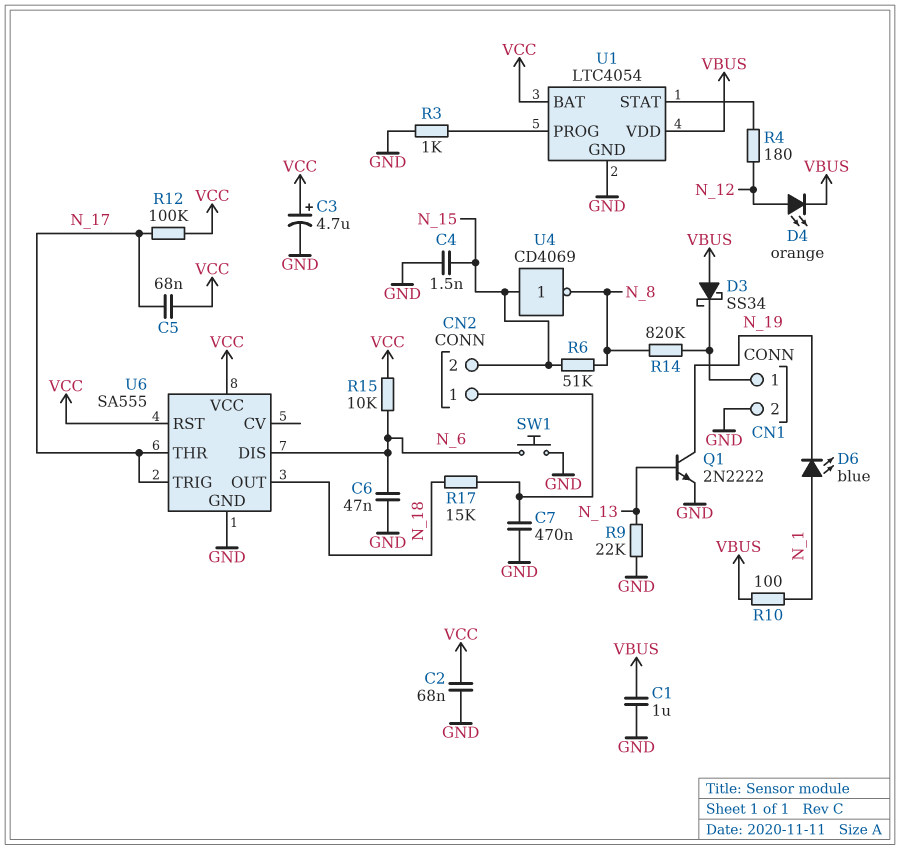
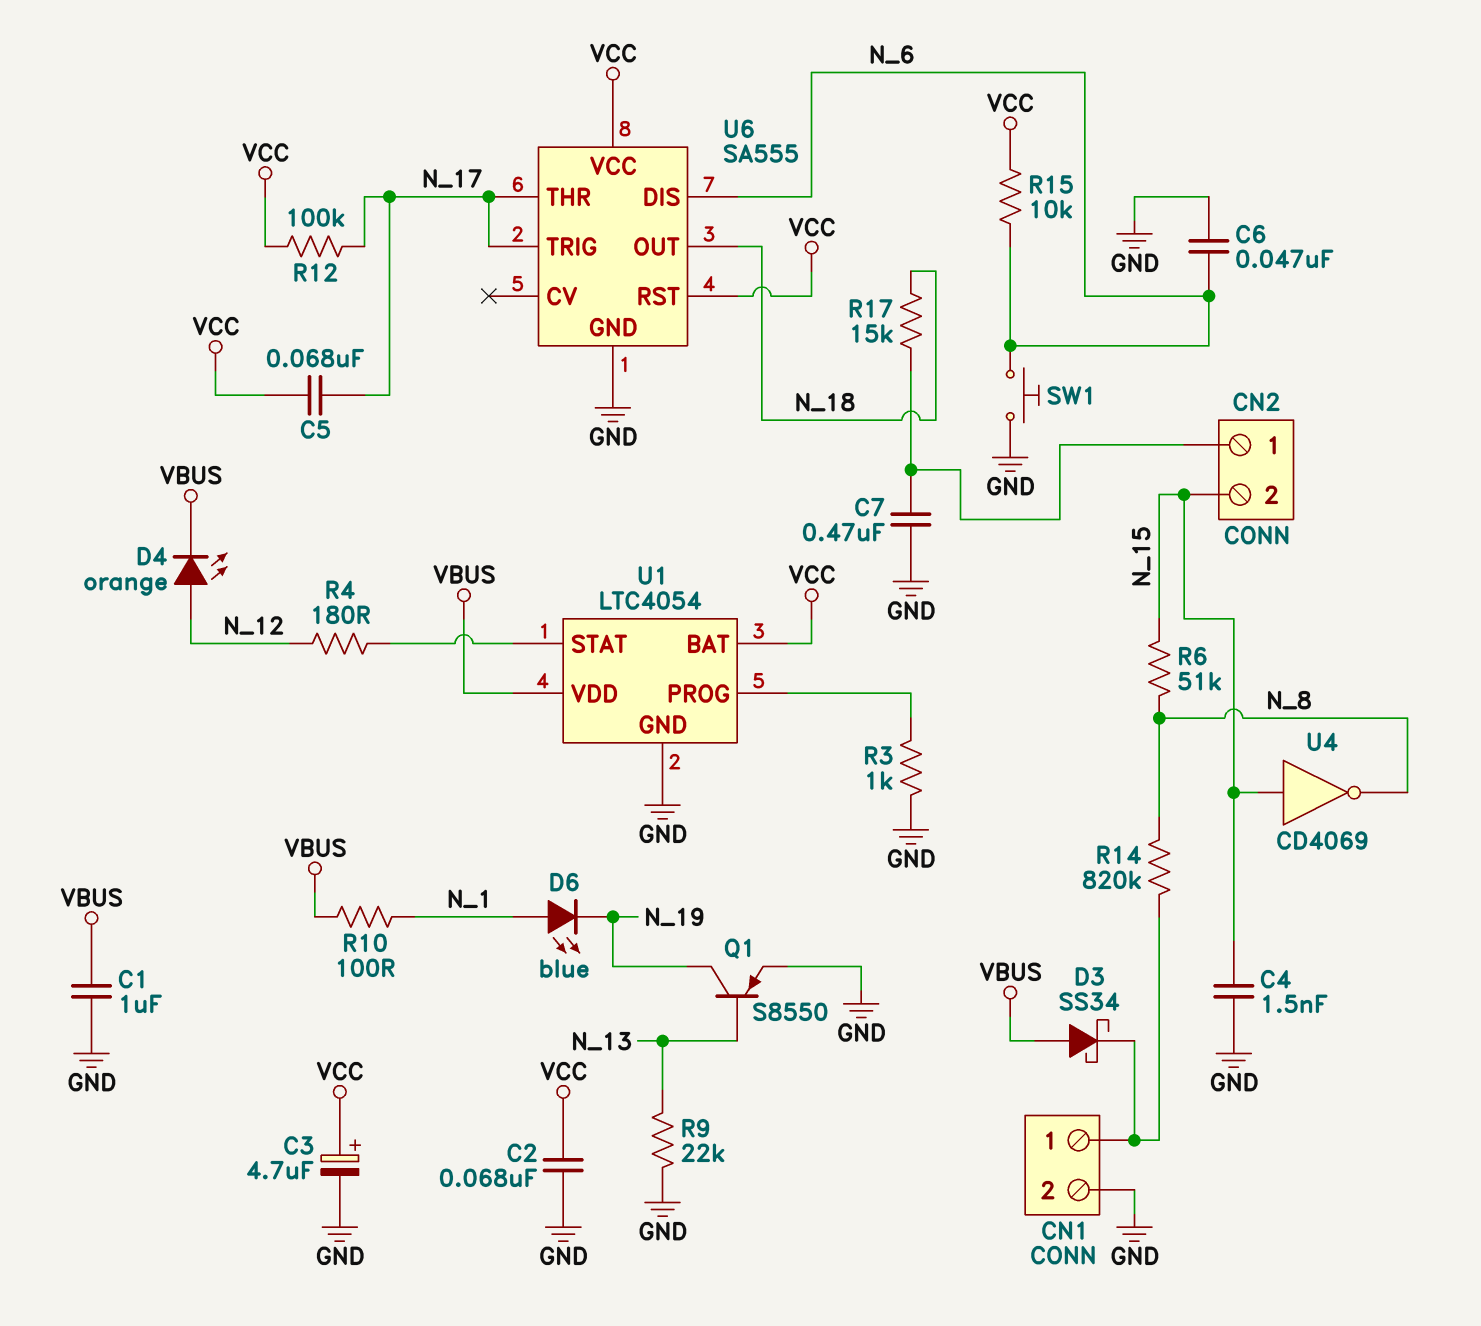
Q1: NPN 2N2222 (B N_13, C N_19, E GND) -> PNP S8550 (B N_13, C N_19, E GND)

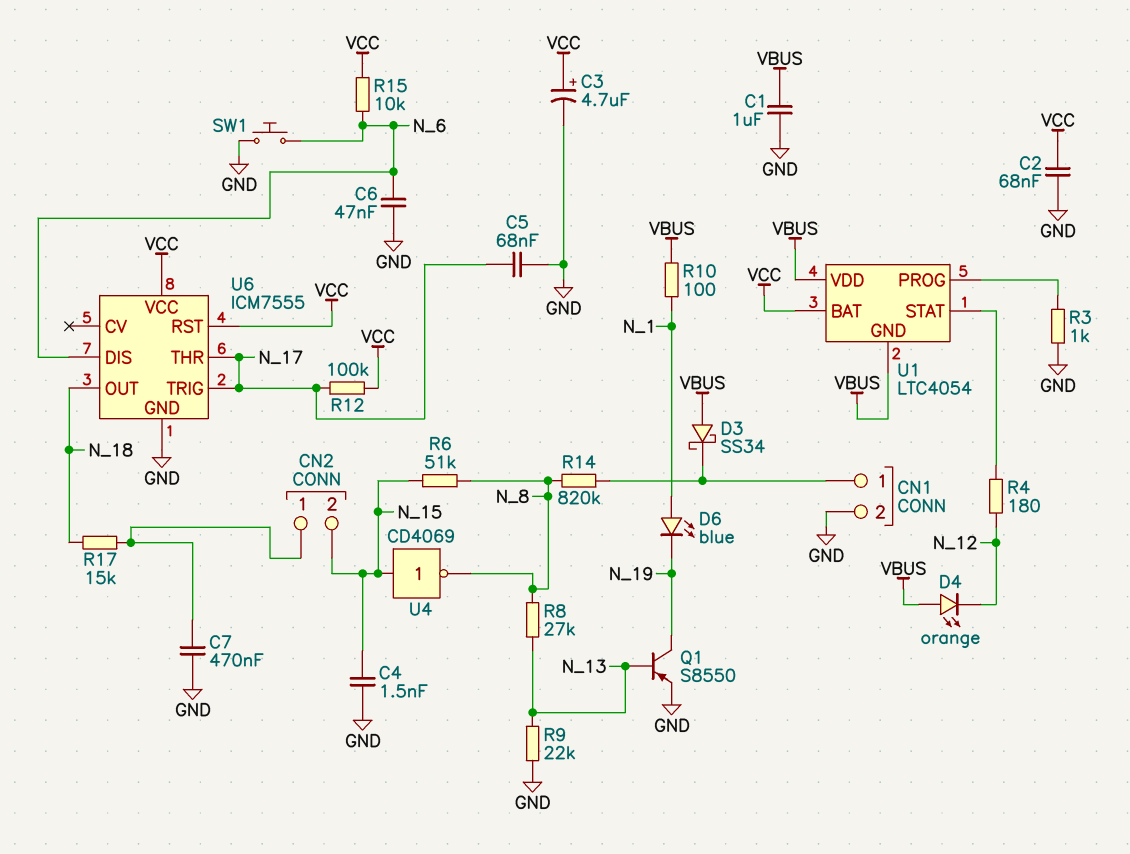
C5: 68nF (N_17, VCC) -> 68nF (GND, N_17)
D4: LED orange (A N_12, K VBUS) -> LED orange (A VBUS, K N_12)
R8: none -> 27k (N_8, N_13)
U1 pin GND: GND -> VBUS
U6: SA555 -> ICM7555

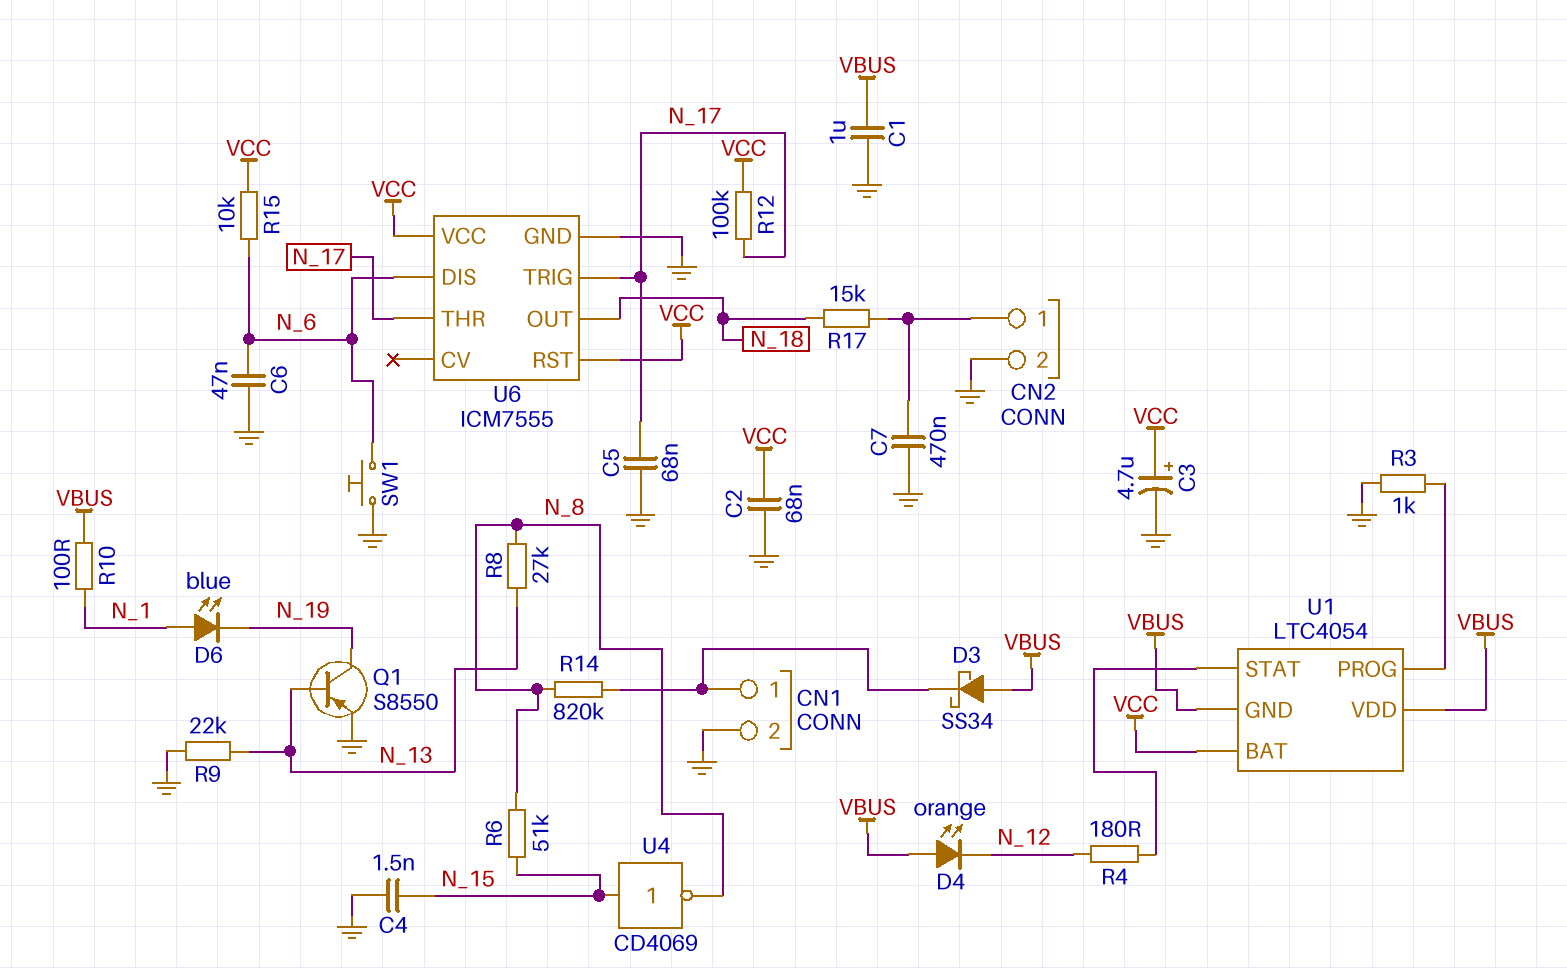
CN2 pin 2: N_15 -> GND

